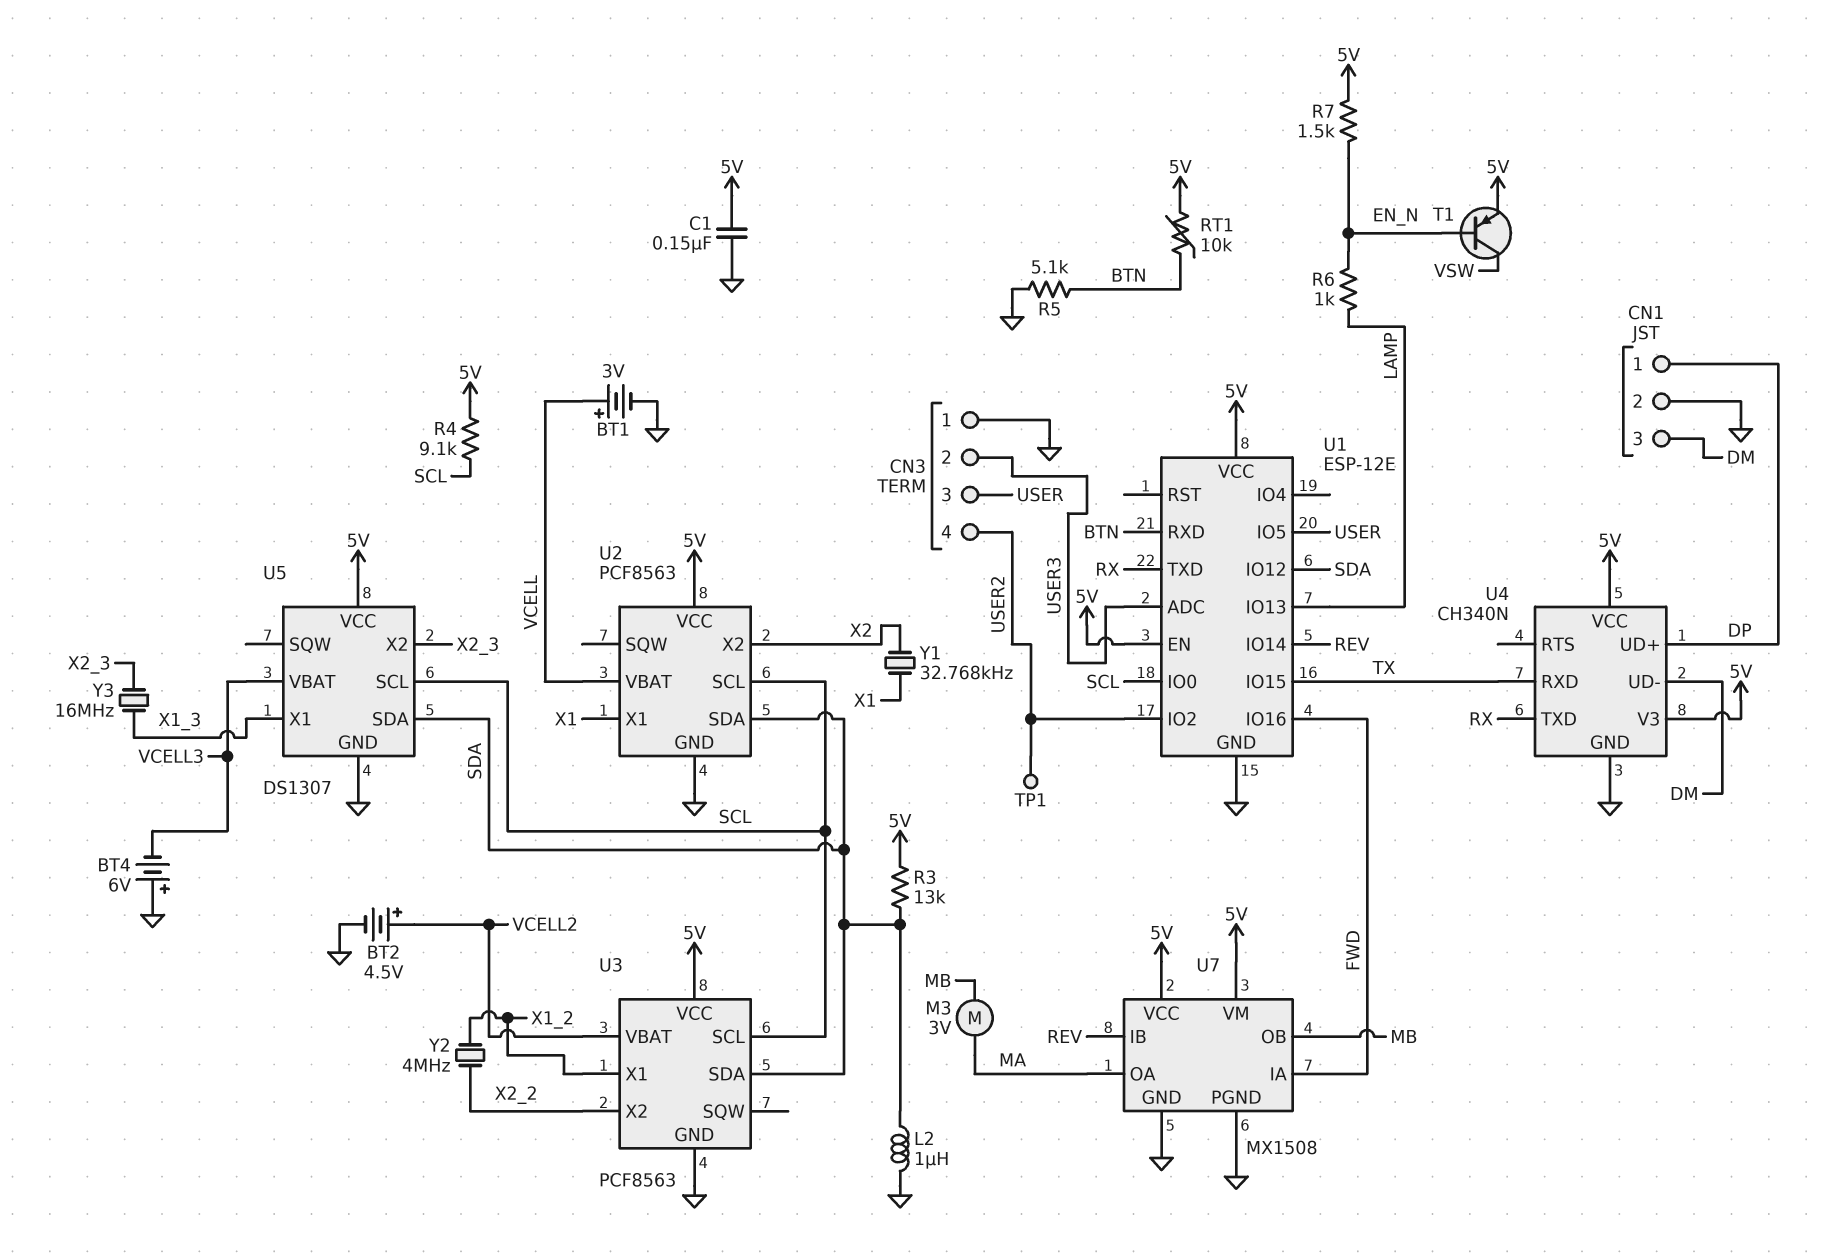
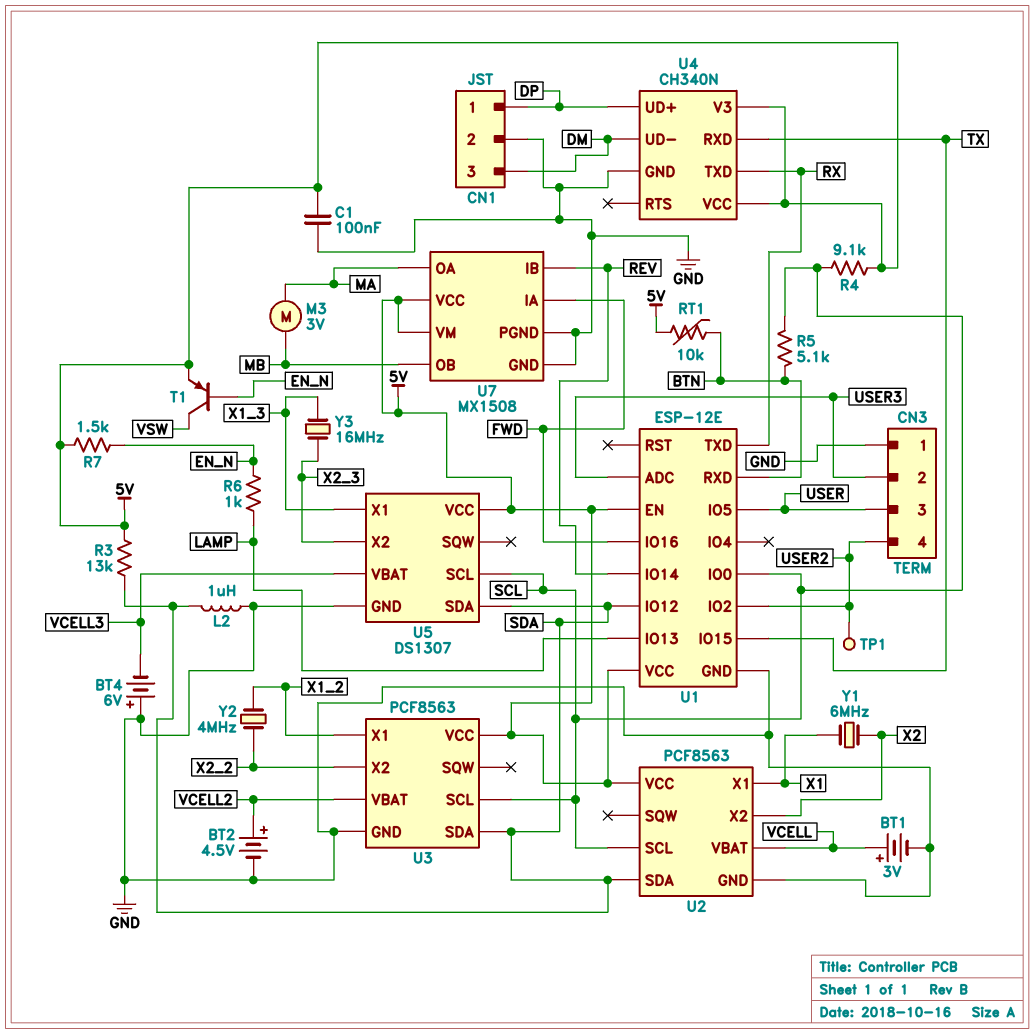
C1: 150nF (5V, GND) -> 100nF (5V, GND)
R5: 5.1k (BTN, GND) -> 5.1k (BTN, SCL)
Y1: 32.768kHz (X1, X2) -> 6MHz (X1, X2)

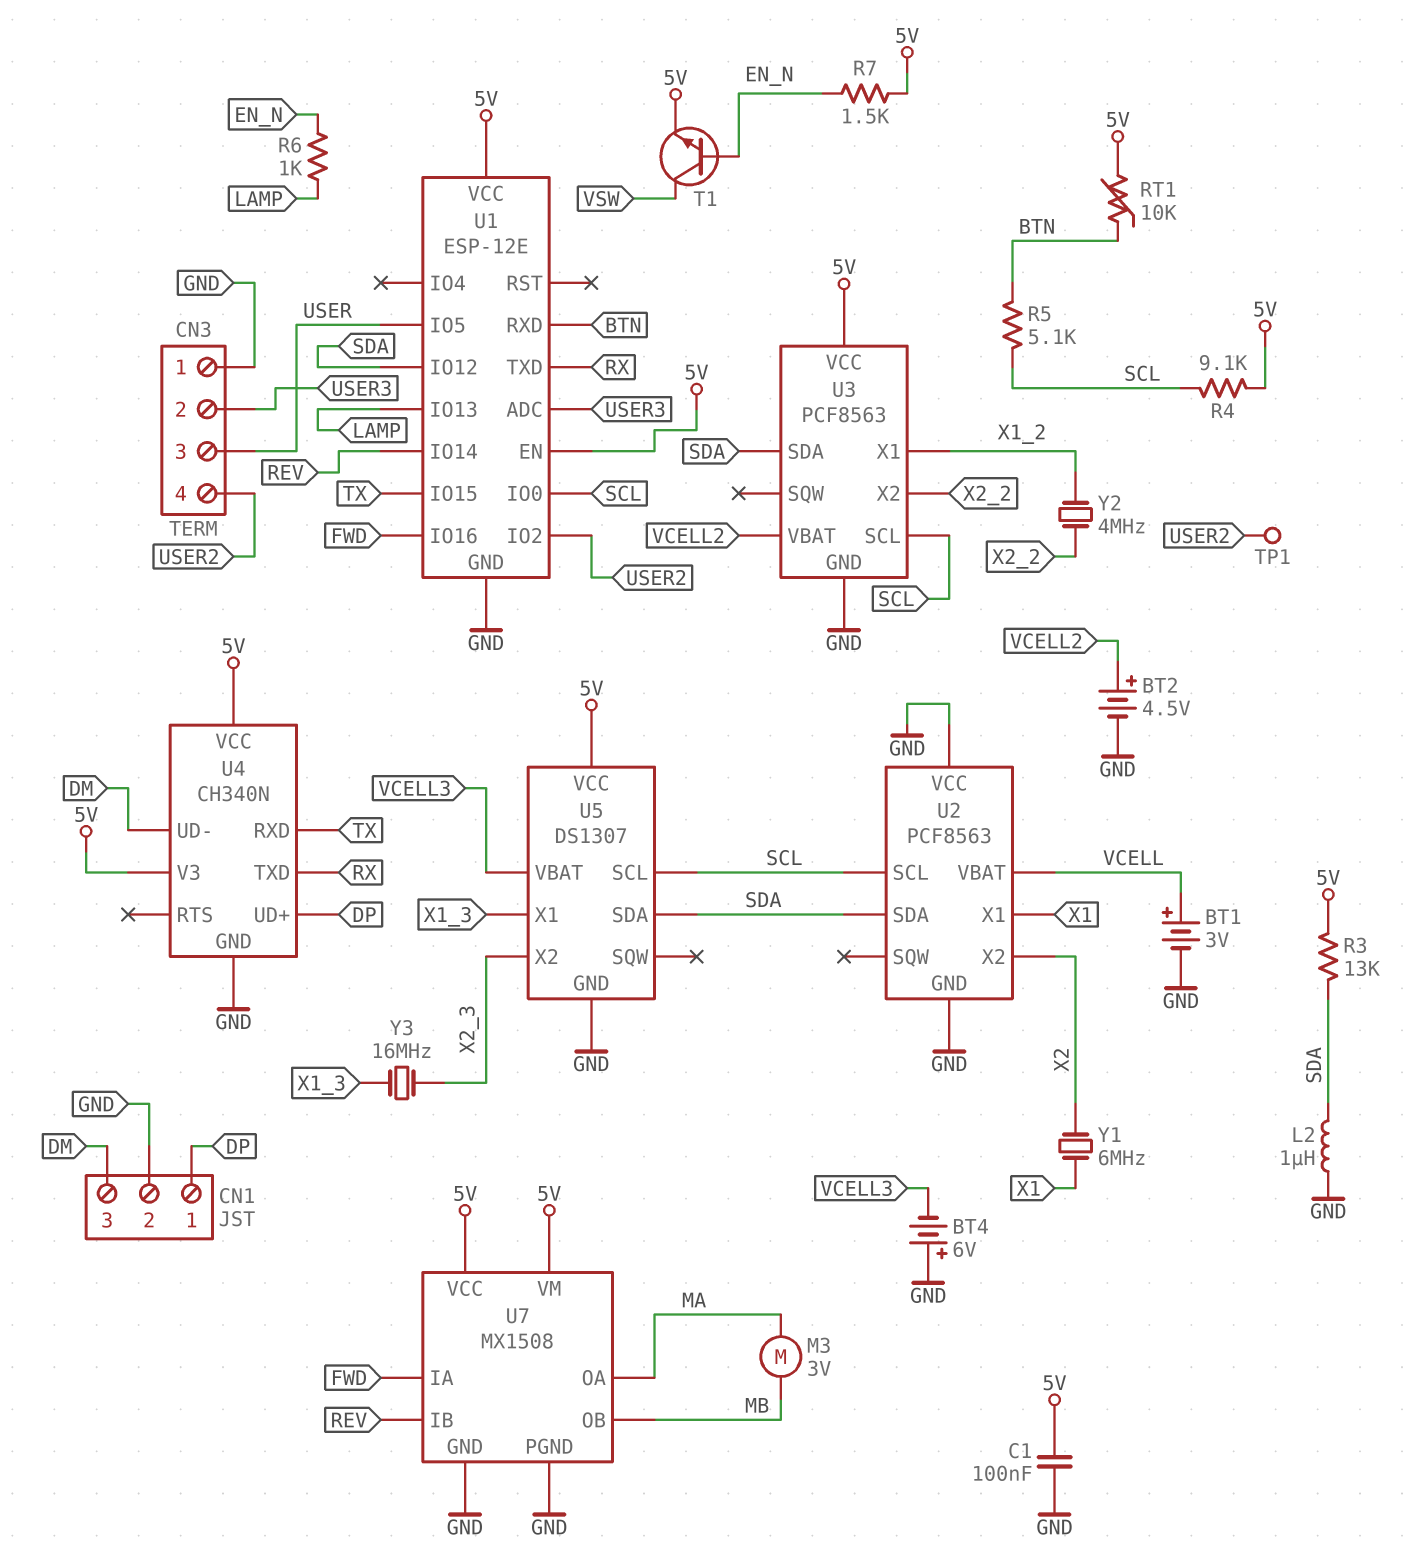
T1: PNP (B EN_N, C VSW, E 5V) -> NPN (B EN_N, C VSW, E 5V)
U2 pin VCC: 5V -> GND

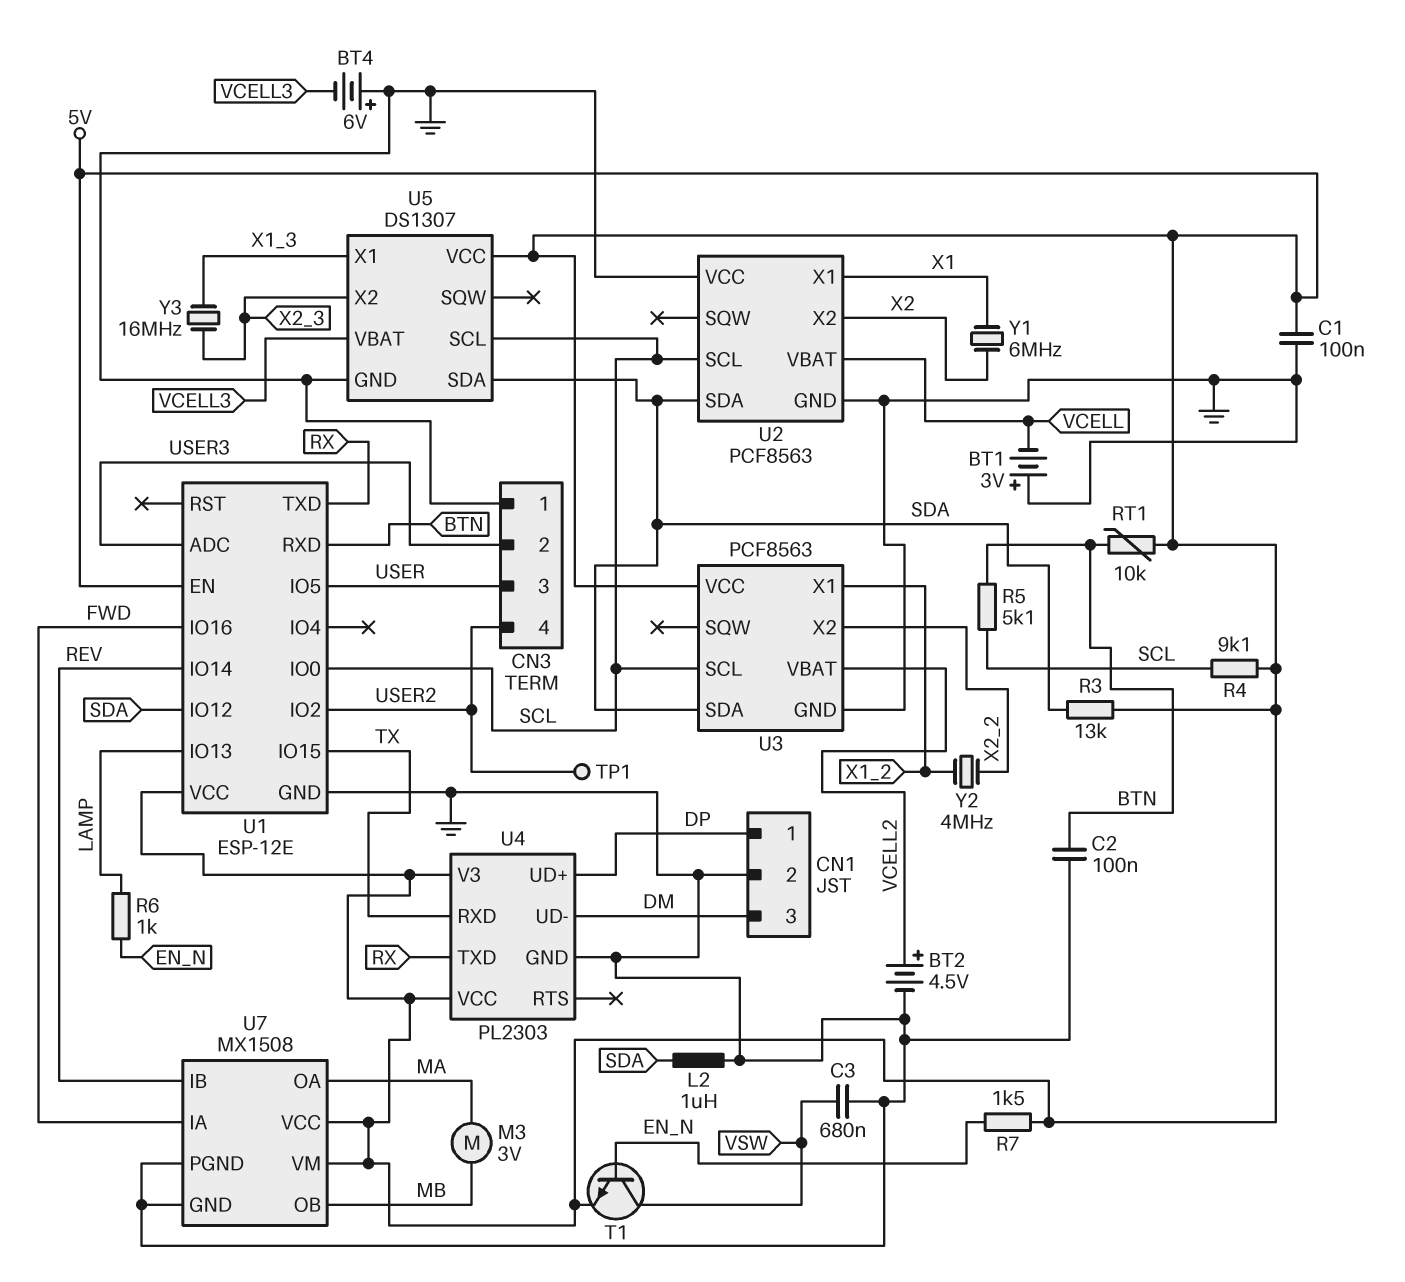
BT1: 3V (plus VCELL, minus GND) -> 3V (plus GND, minus VCELL)
C2: none -> 100nF (BTN, GND)
C3: none -> 680nF (GND, VSW)
U4: CH340N -> PL2303

